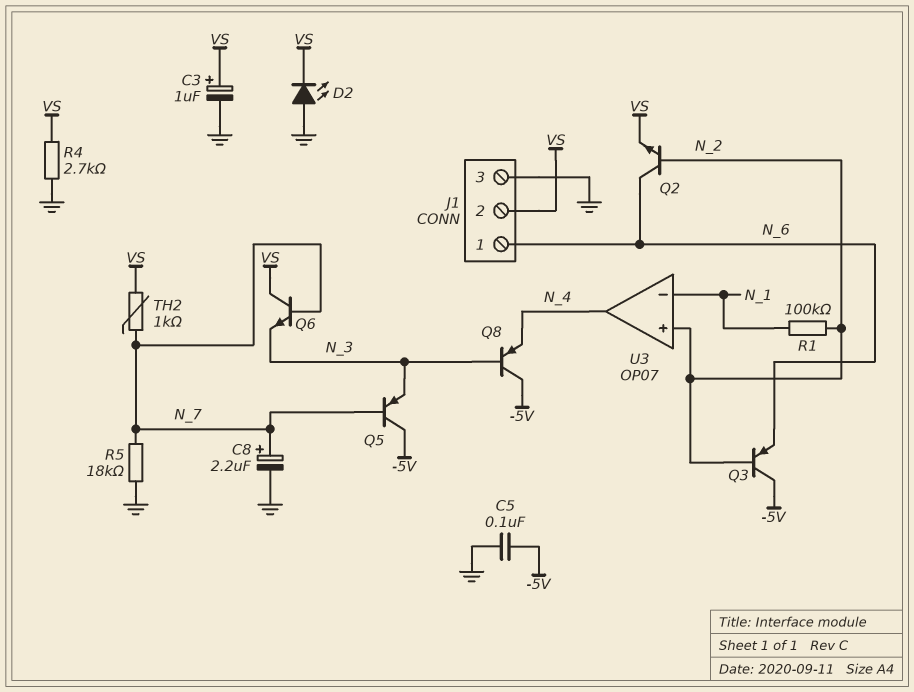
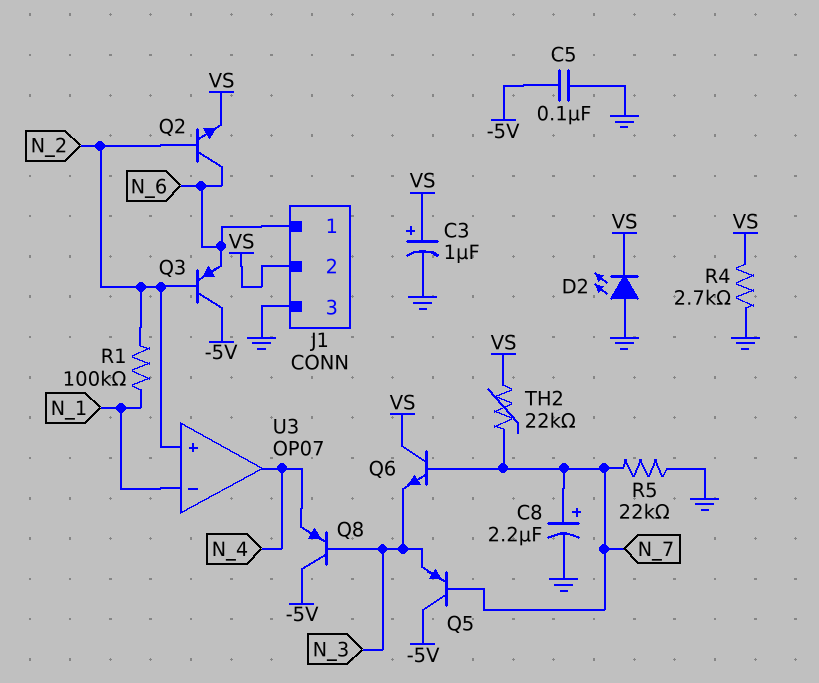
R5: 18k (GND, N_7) -> 22k (GND, N_7)
TH2: 1k (N_7, VS) -> 22k (N_7, VS)

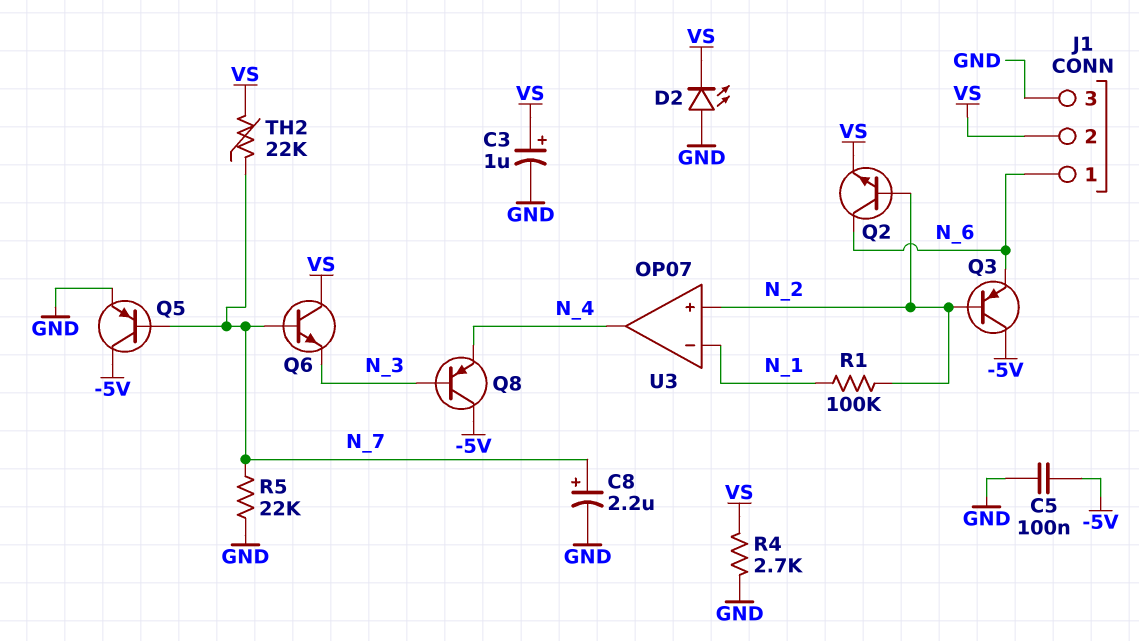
Q5: PNP (B N_7, C -5V, E N_3) -> PNP (B N_7, C -5V, E GND)

